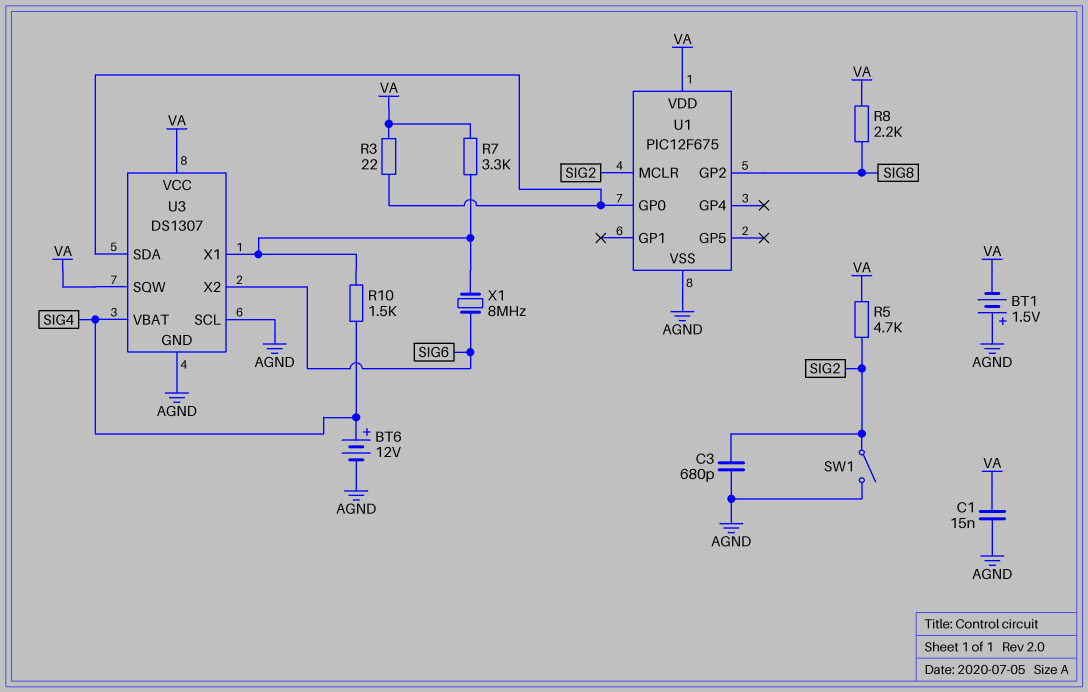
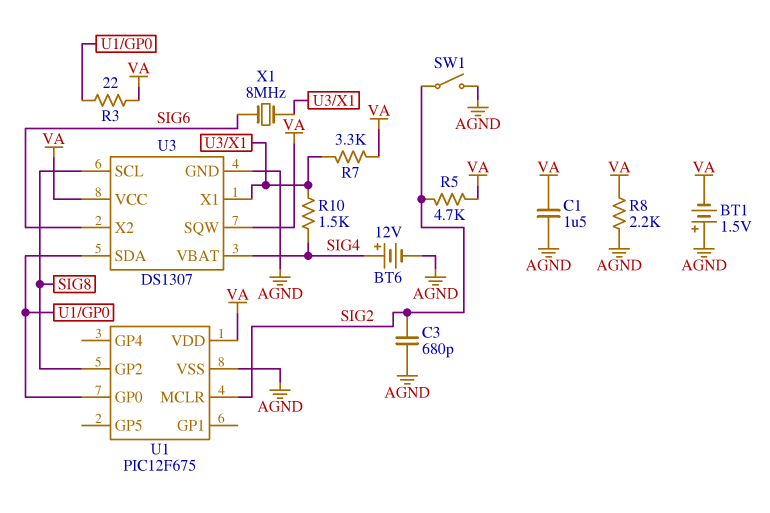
C1: 15nF (AGND, VA) -> 1.5uF (AGND, VA)
R8: 2.2k (SIG8, VA) -> 2.2k (AGND, VA)
U3 pin SCL: AGND -> SIG8

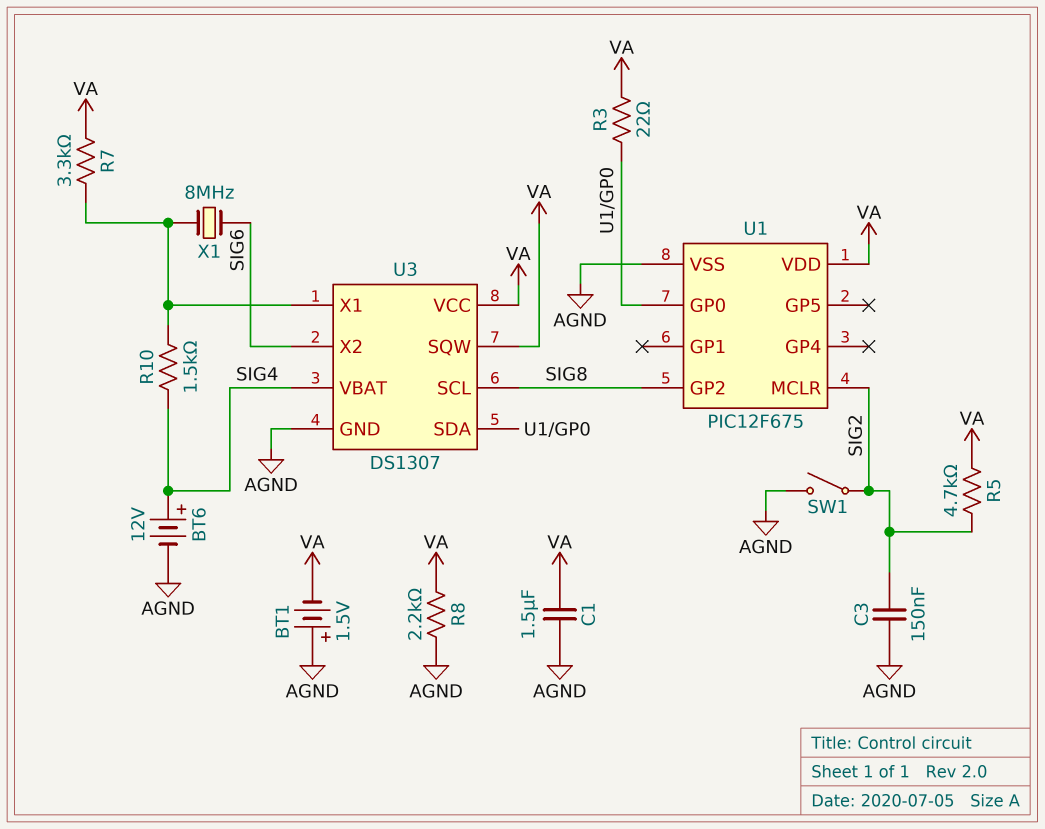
C3: 680pF (AGND, SIG2) -> 150nF (AGND, SIG2)

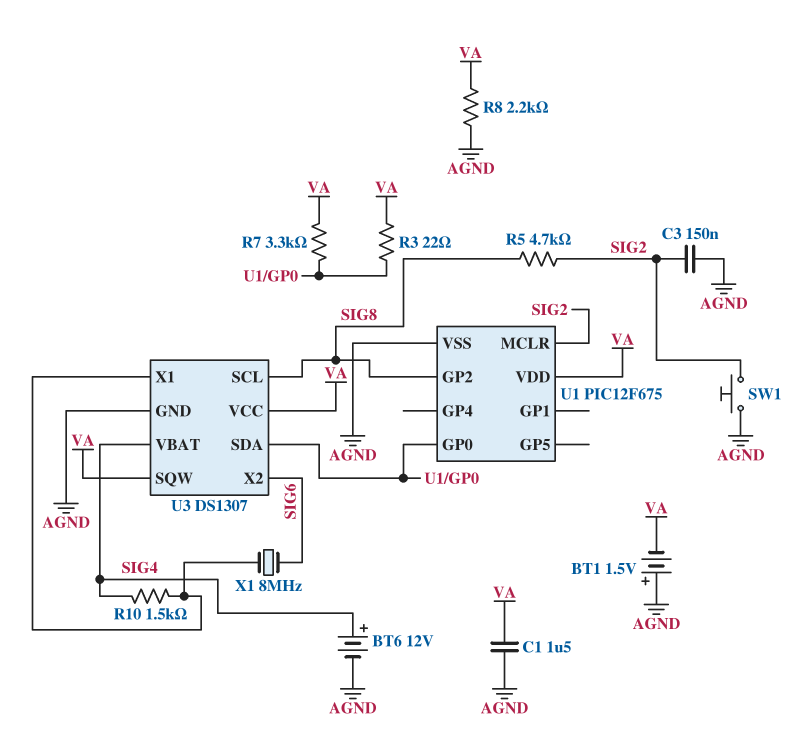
R5: 4.7k (SIG2, VA) -> 4.7k (SIG2, SIG8)
R7: 3.3k (U3/X1, VA) -> 3.3k (U1/GP0, VA)
SW1: switch (AGND, SIG2) -> button (AGND, SIG2)

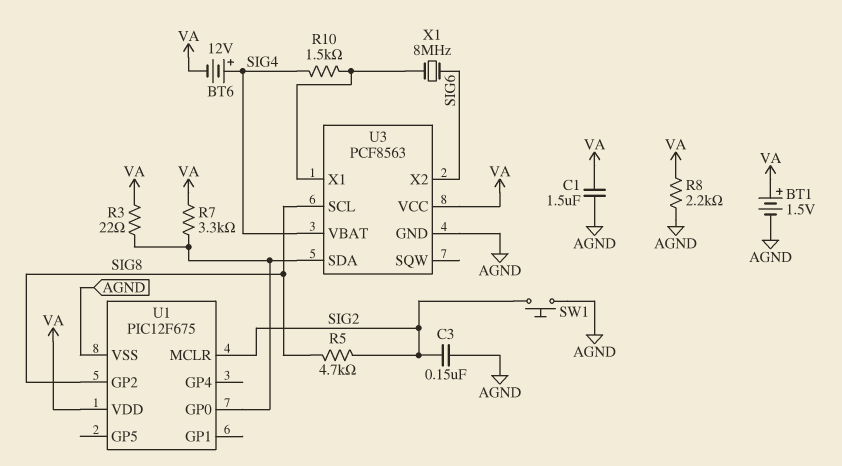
BT1: 1.5V (plus AGND, minus VA) -> 1.5V (plus VA, minus AGND)
BT6: 12V (plus SIG4, minus AGND) -> 12V (plus SIG4, minus VA)
U3: DS1307 -> PCF8563
U3 pin SQW: VA -> none

